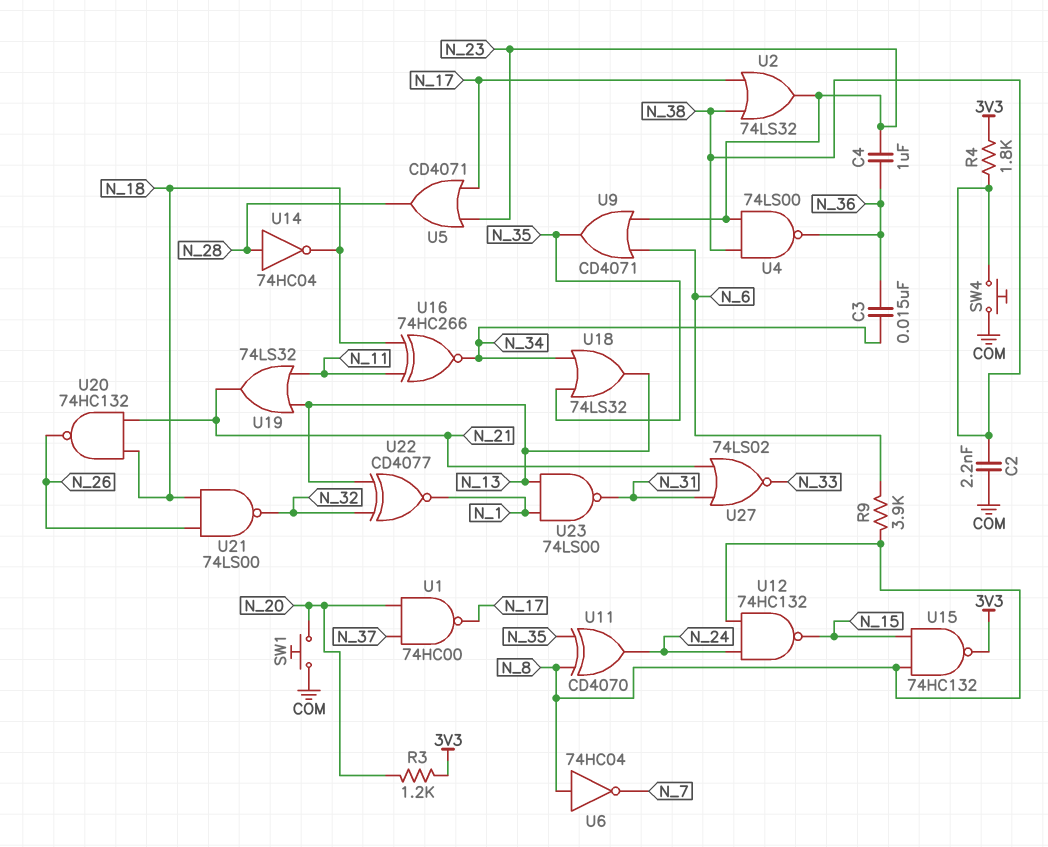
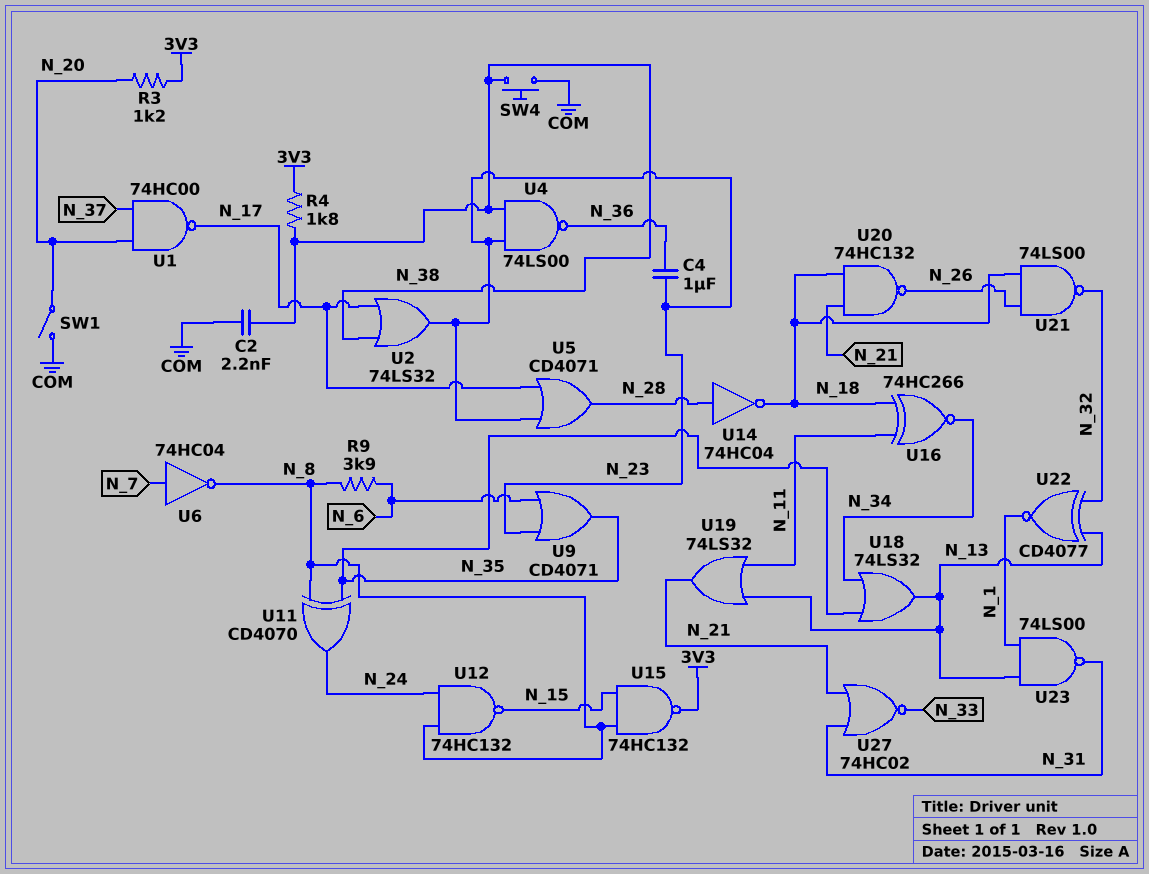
C3: 15nF (N_34, N_36) -> none
SW1: button (COM, N_20) -> switch (COM, N_20)
U6: NOT 74HC04 (in N_8, out N_7) -> NOT 74HC04 (in N_7, out N_8)
U27: NOR 74LS02 (in N_21, in N_31, out N_33) -> NOR 74HC02 (in N_21, in N_31, out N_33)

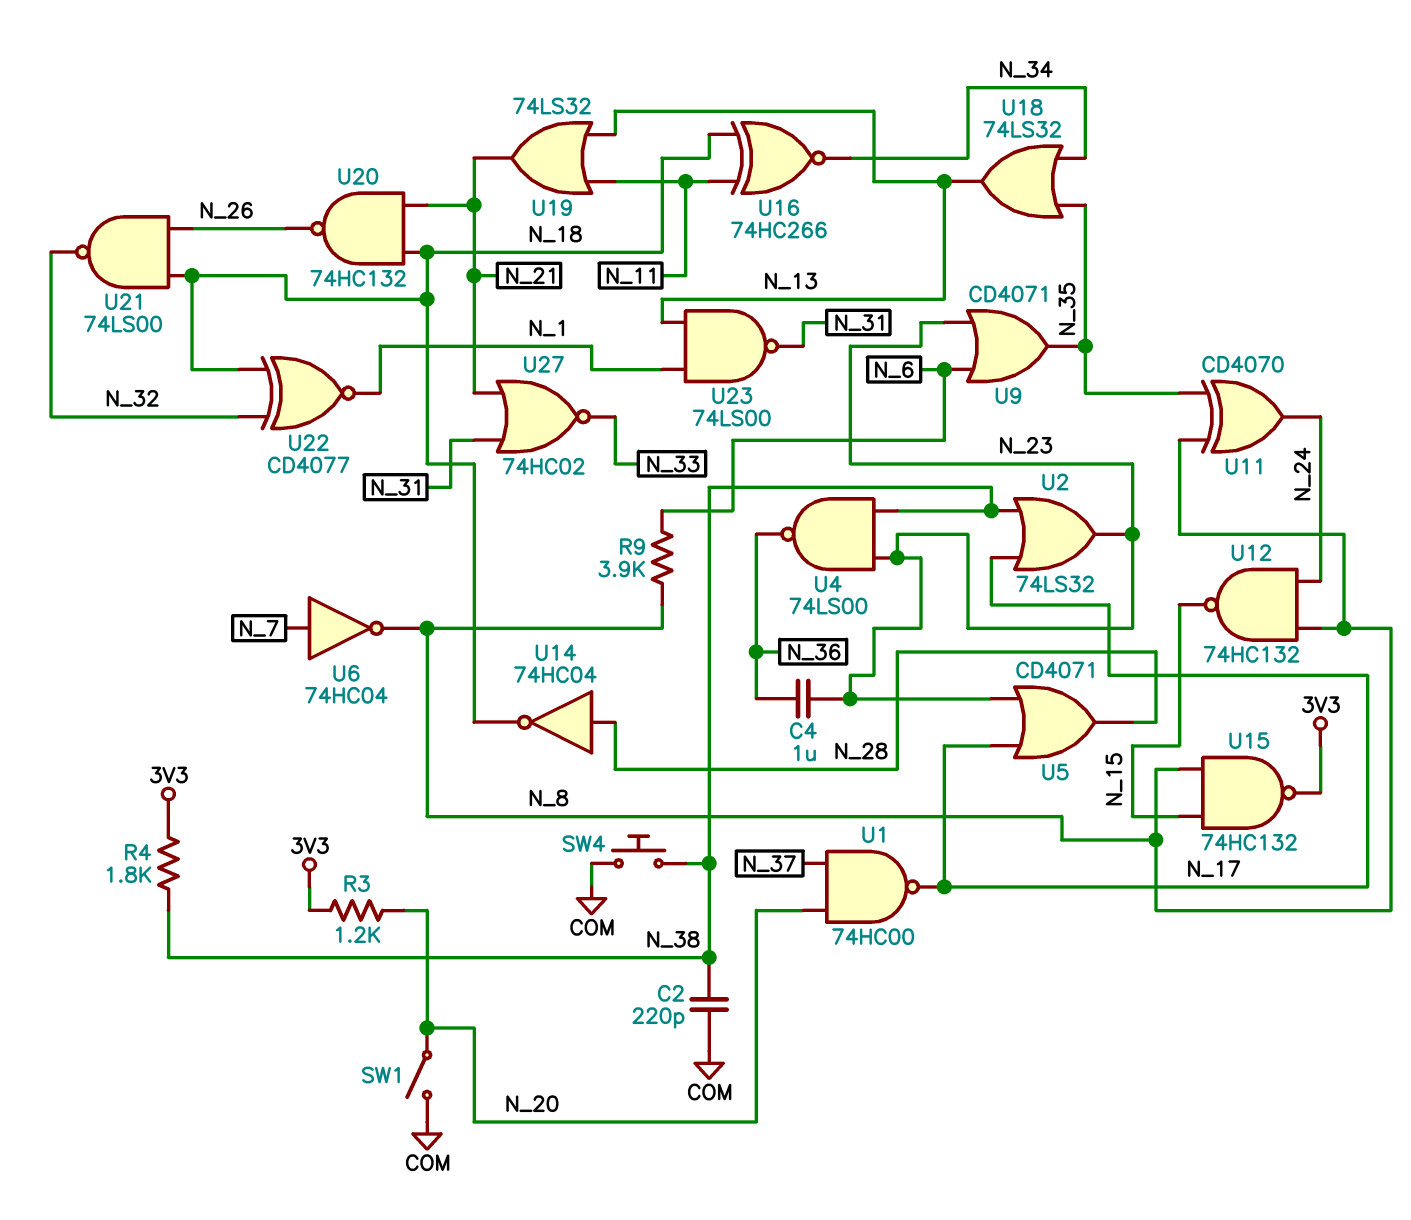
C2: 2.2nF (COM, N_38) -> 220pF (COM, N_38)
U22: XNOR CD4077 (in N_13, in N_32, out N_1) -> XNOR CD4077 (in N_18, in N_32, out N_1)

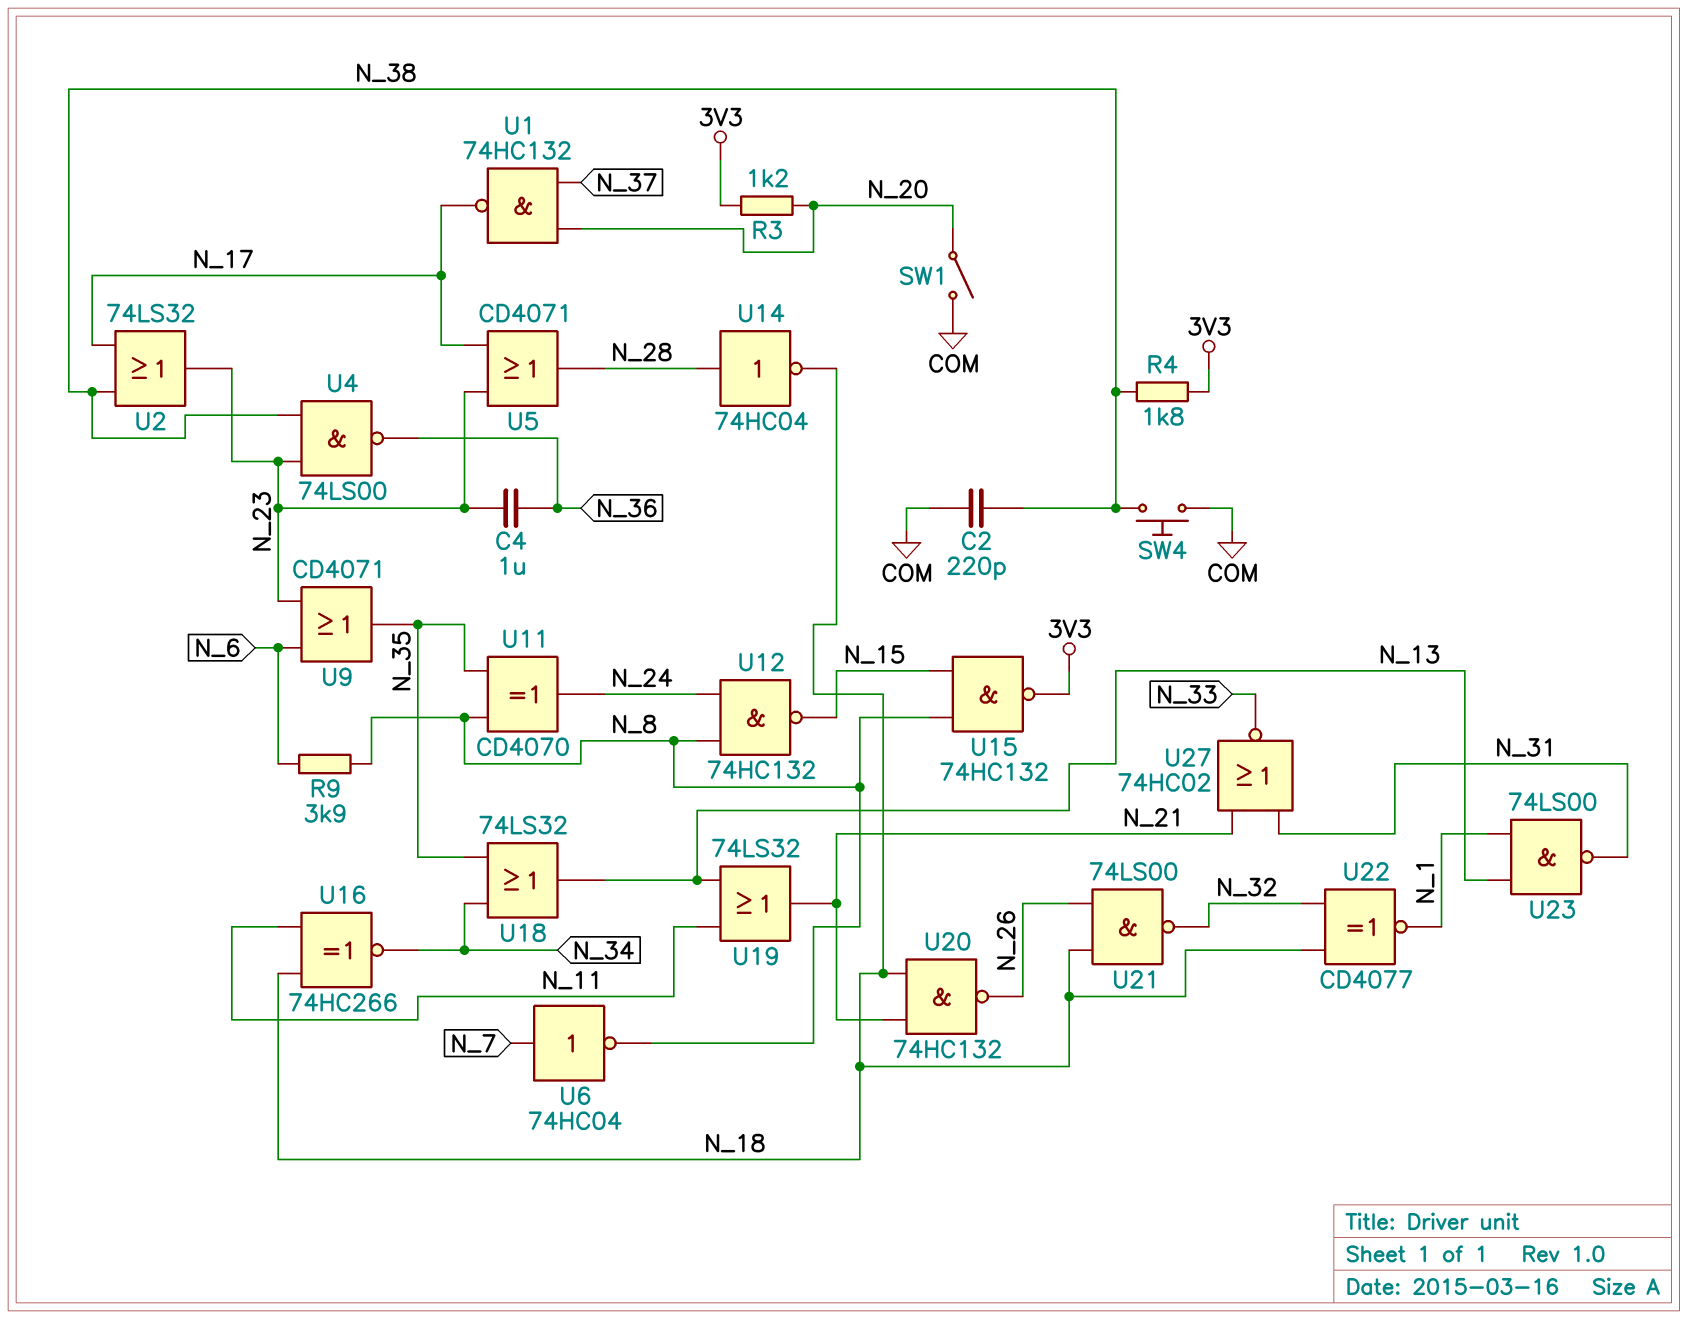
U1: NAND 74HC00 (in N_20, in N_37, out N_17) -> NAND 74HC132 (in N_20, in N_37, out N_17)

